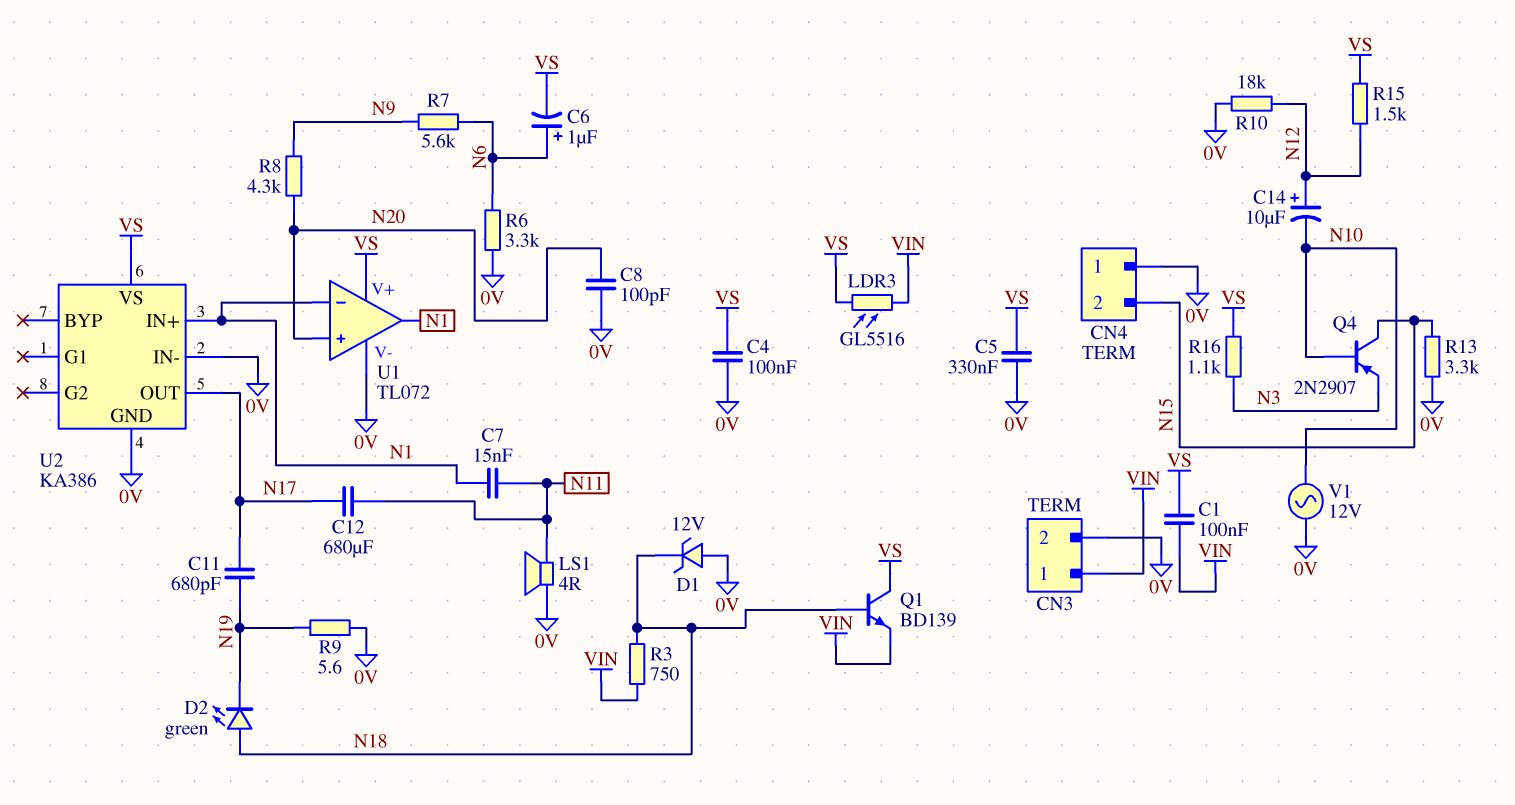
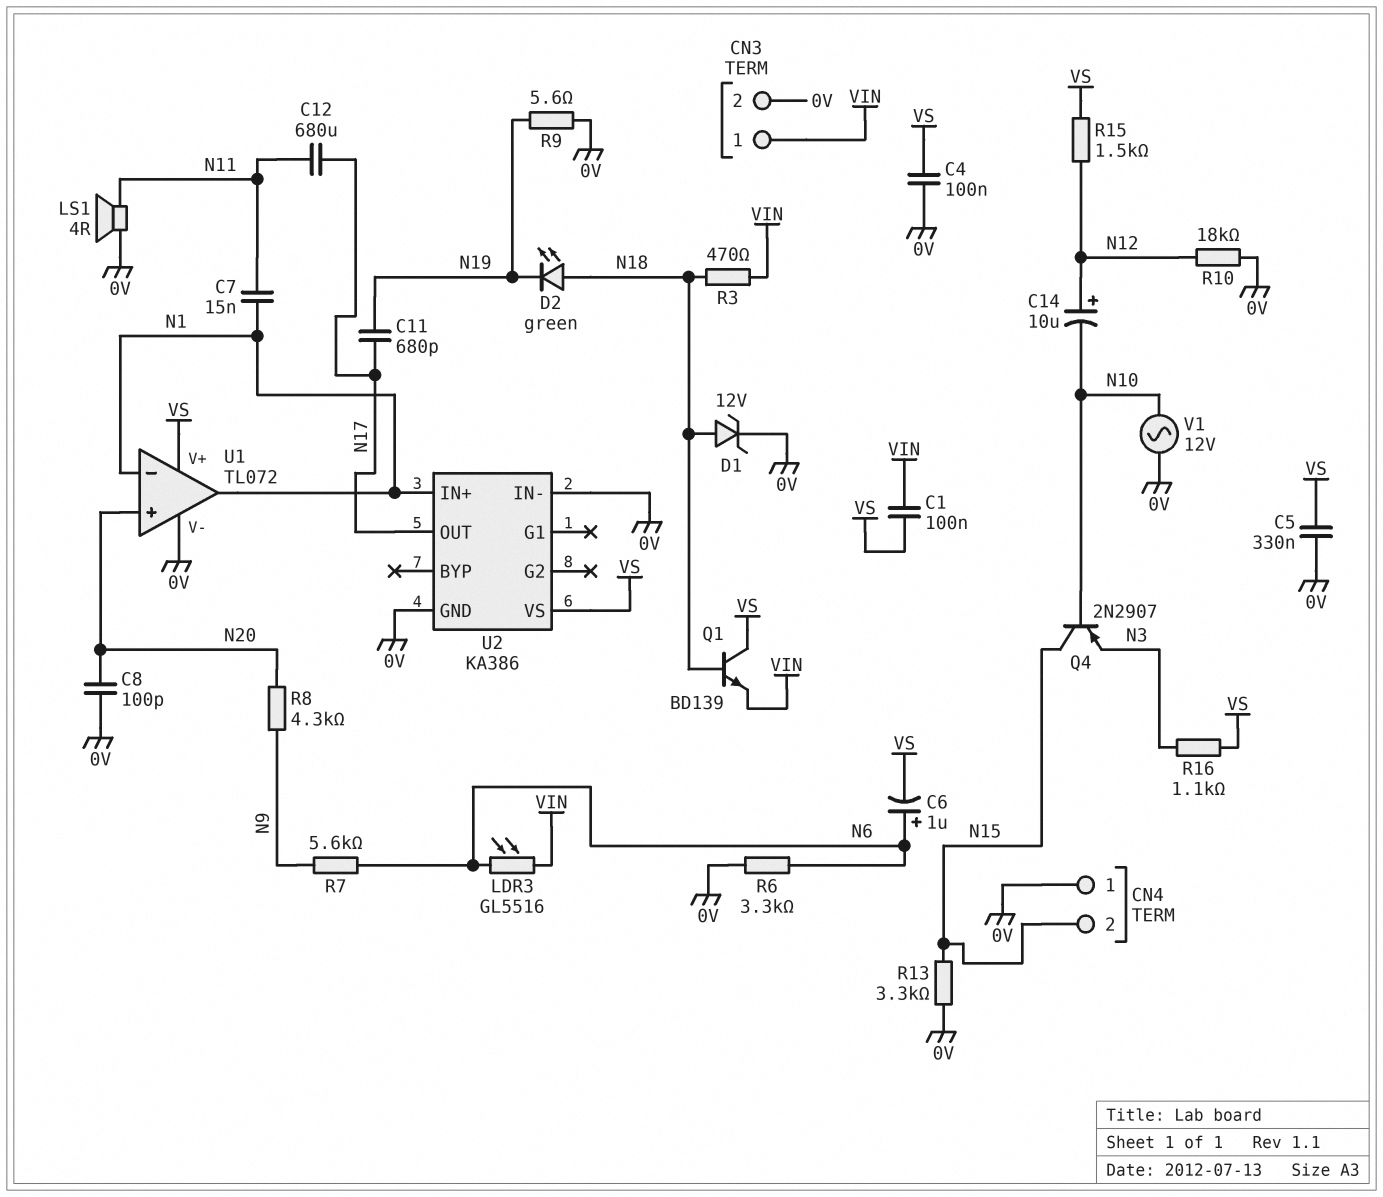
D1: zener 12V (A 0V, K N18) -> zener 12V (A N18, K 0V)
LDR3: GL5516 (VIN, VS) -> GL5516 (N6, VIN)
R3: 750 (N18, VIN) -> 470 (N18, VIN)

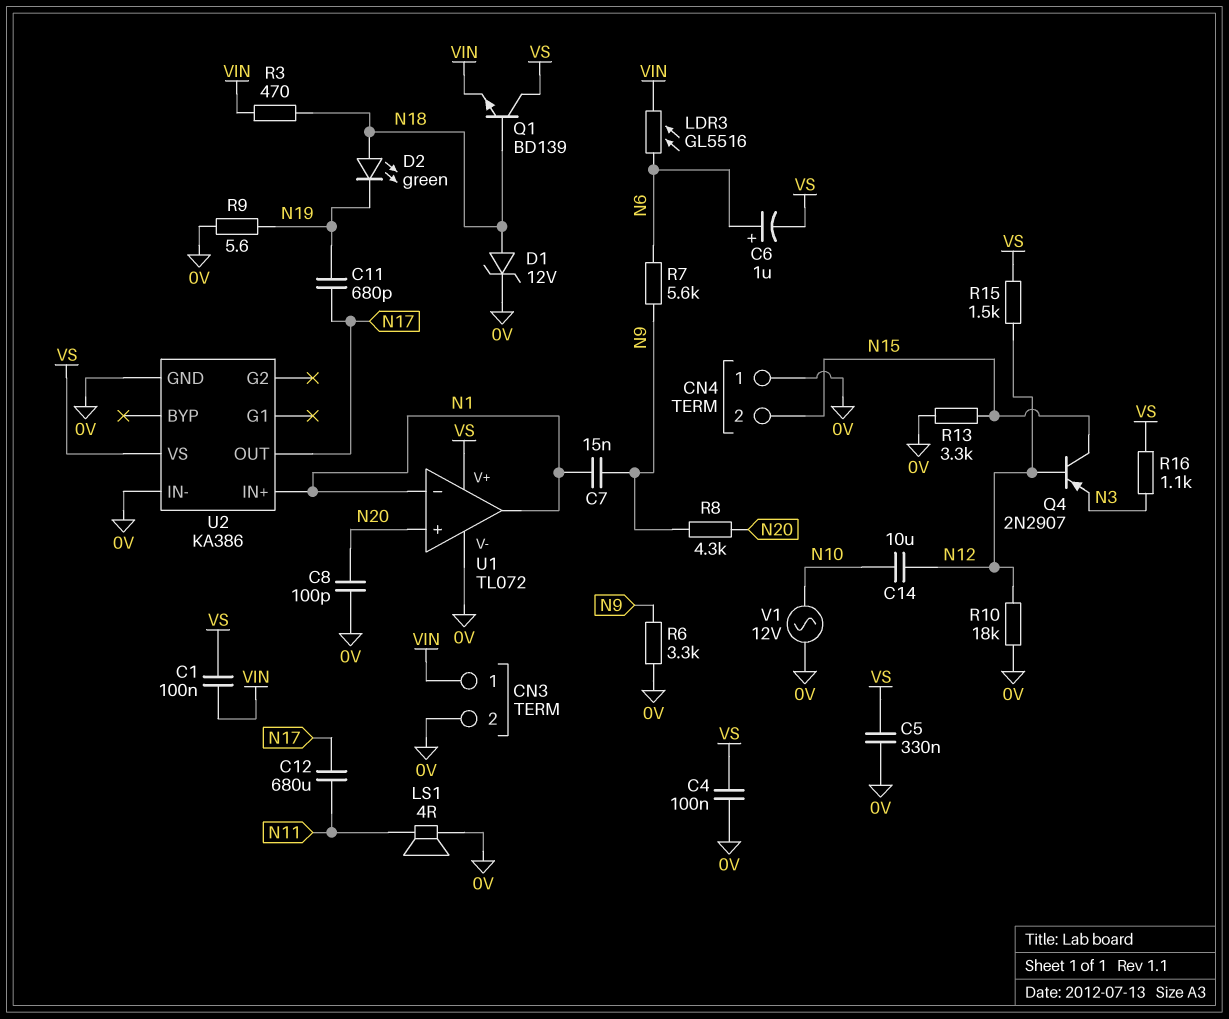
C7: 15nF (N1, N11) -> 15nF (N1, N9)
C14: 10uF (plus N12, minus N10) -> 10uF (N10, N12)
Q4: PNP 2N2907 (B N10, C N15, E N3) -> PNP 2N2907 (B N12, C N15, E N3)
R6: 3.3k (0V, N6) -> 3.3k (0V, N9)

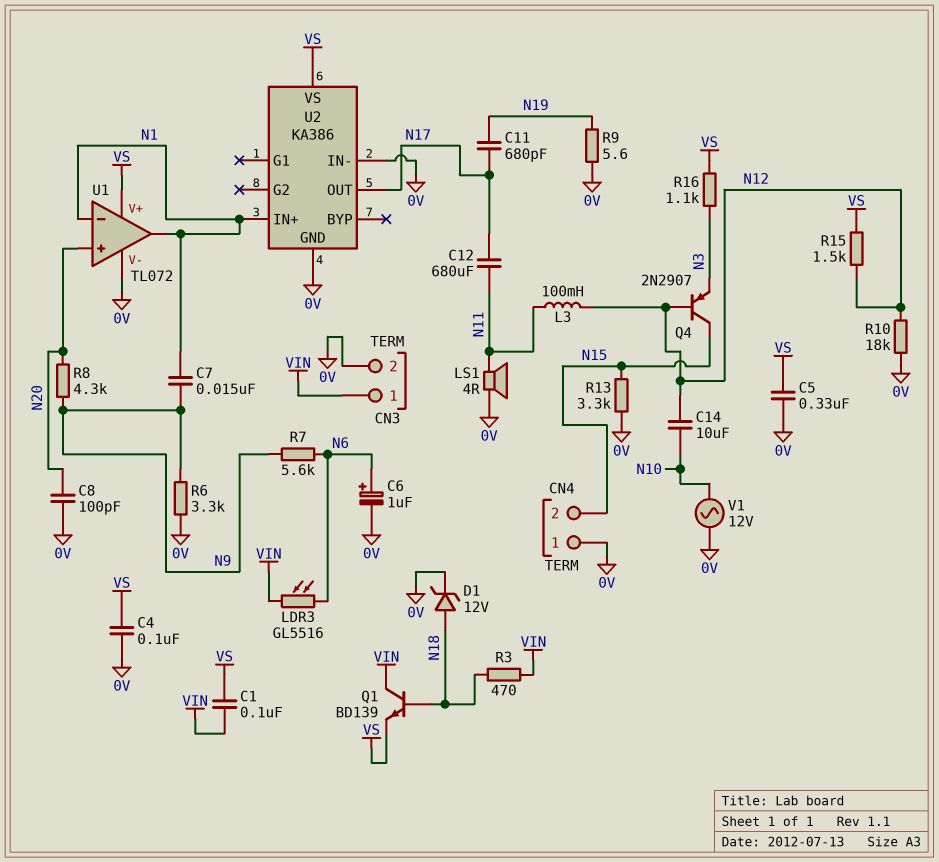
C6: 1uF (plus N6, minus VS) -> 1uF (plus N6, minus 0V)
D2: LED green (A N18, K N19) -> none
L3: none -> 100mH (N11, N12)
Q1: NPN BD139 (B N18, C VS, E VIN) -> NPN BD139 (B N18, C VIN, E VS)

